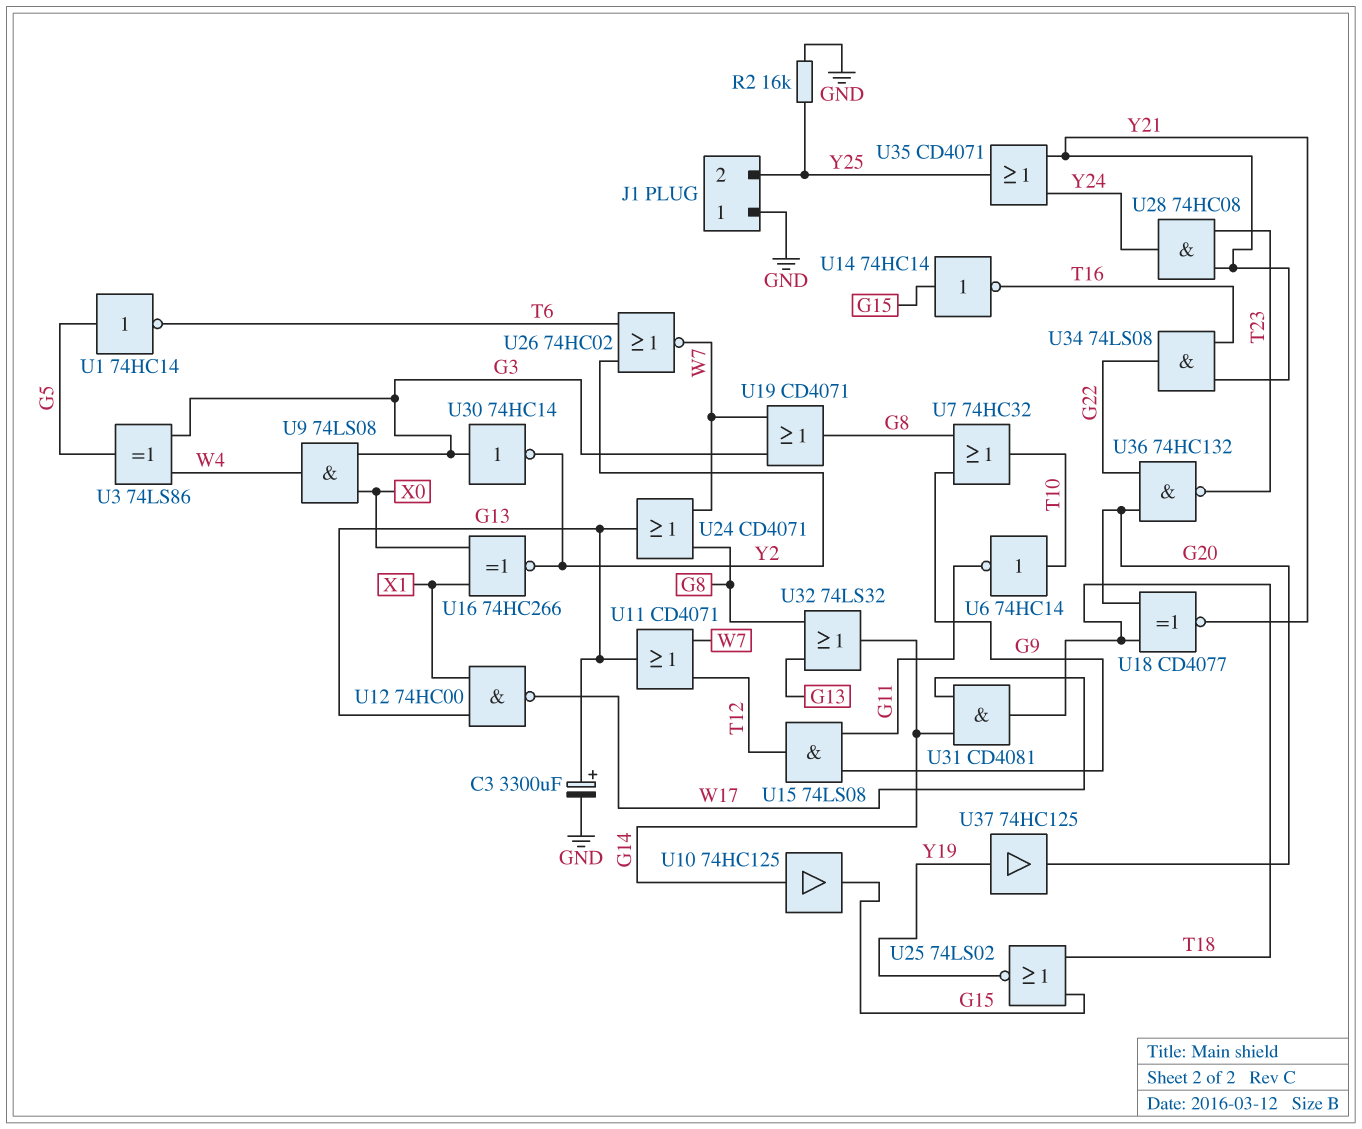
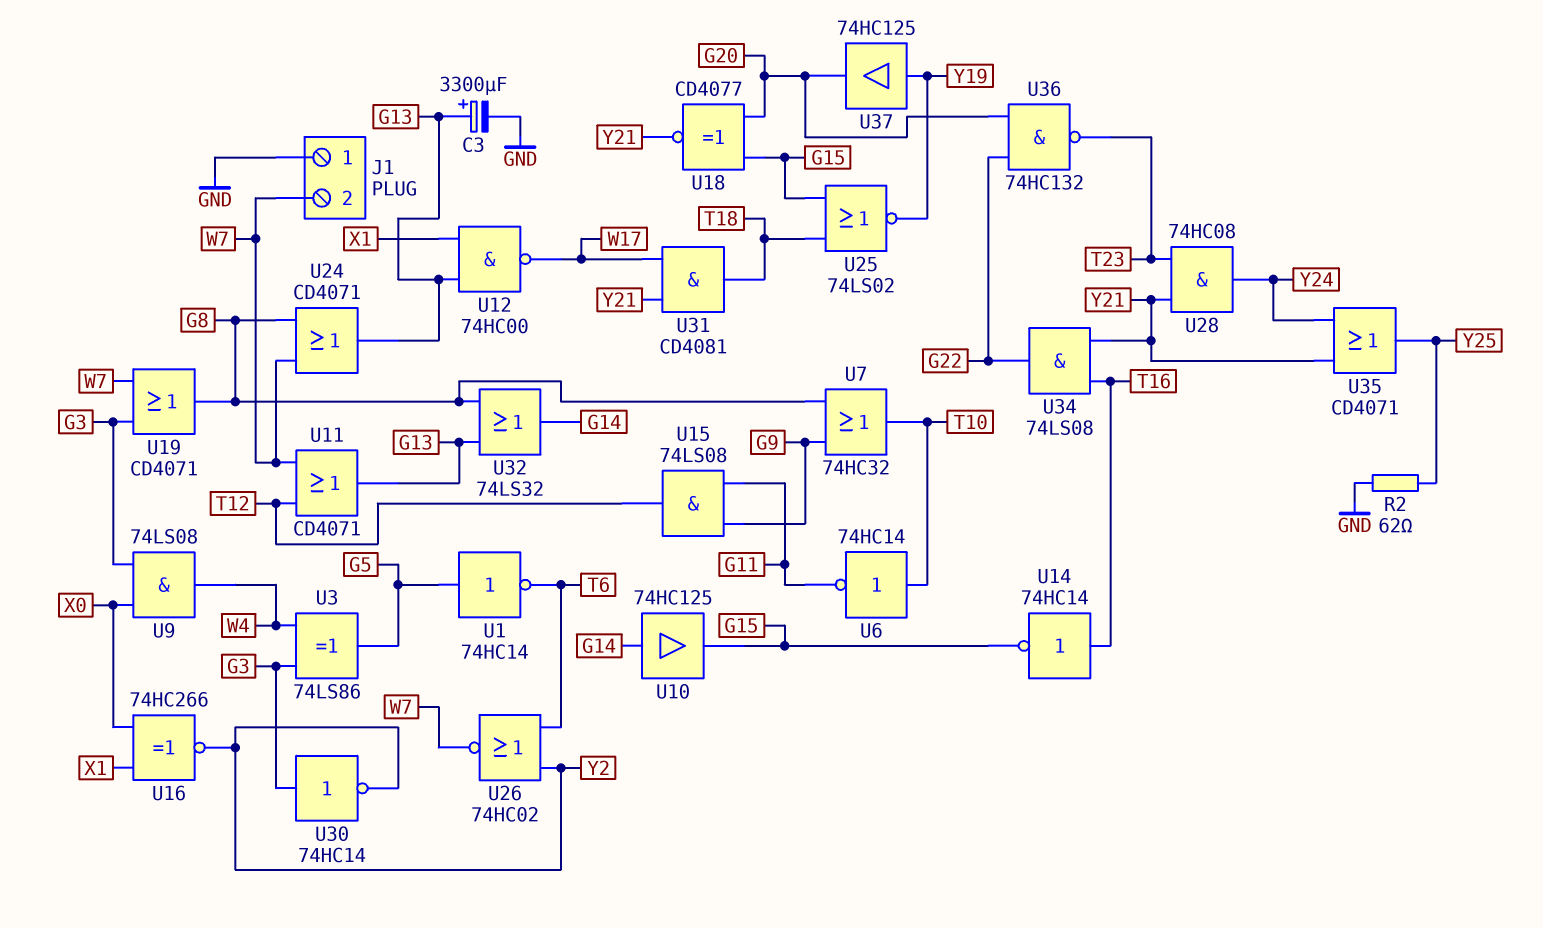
J1 pin 2: Y25 -> W7
R2: 16k (GND, Y25) -> 62 (GND, Y25)
U14: NOT 74HC14 (in G15, out T16) -> NOT 74HC14 (in T16, out G15)
U18: XNOR CD4077 (in G20, in T18, out Y21) -> XNOR CD4077 (in G15, in G20, out Y21)
U31: AND CD4081 (in G14, in W17, out T18) -> AND CD4081 (in W17, in Y21, out T18)

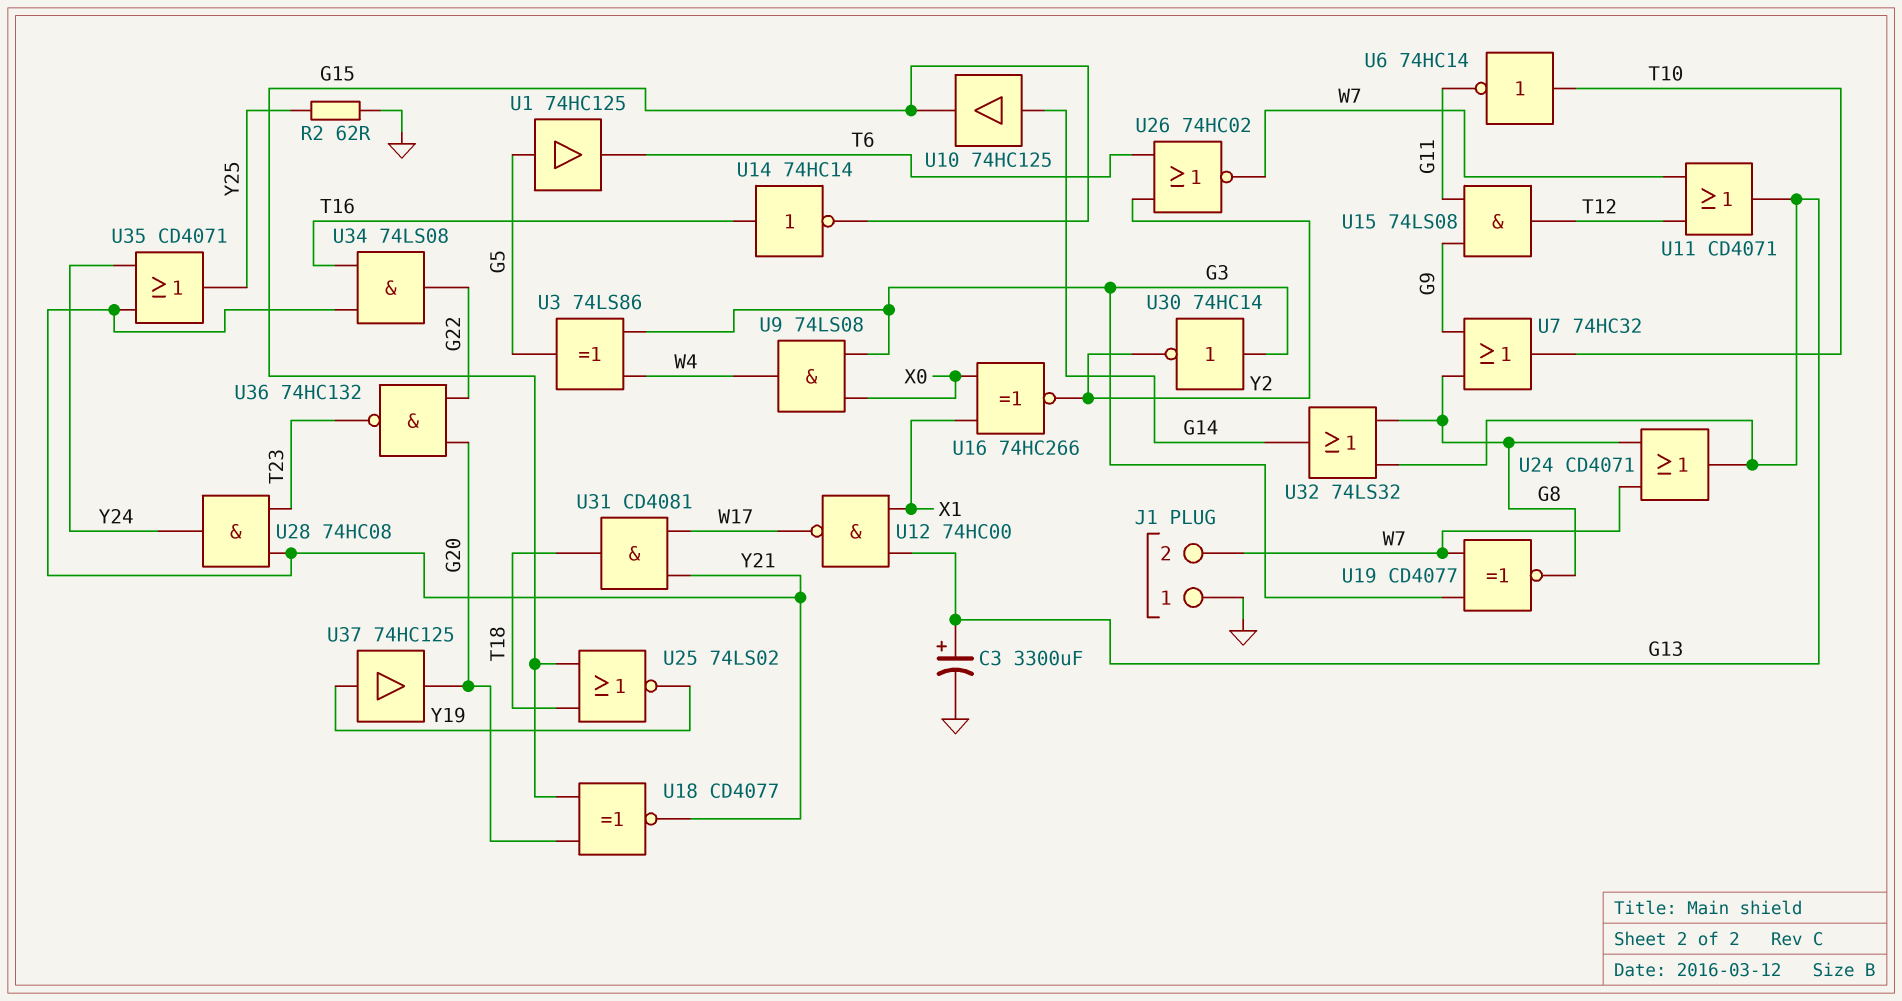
U1: NOT 74HC14 (in G5, out T6) -> buffer 74HC125 (in G5, out T6)
U19: OR CD4071 (in G3, in W7, out G8) -> XNOR CD4077 (in G3, in W7, out G8)

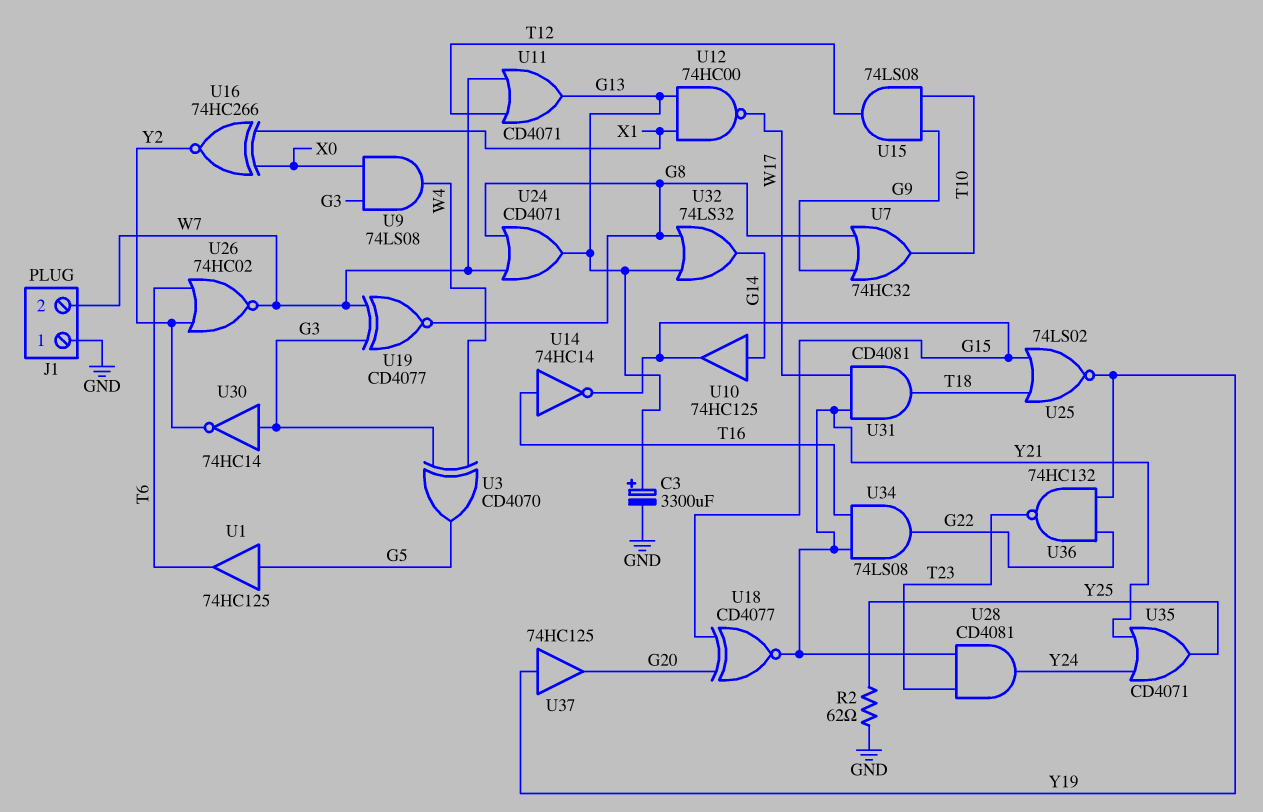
U3: XOR 74LS86 (in G3, in W4, out G5) -> XOR CD4070 (in G3, in W4, out G5)
U6: NOT 74HC14 (in T10, out G11) -> none
U15: AND 74LS08 (in G9, in G11, out T12) -> AND 74LS08 (in G9, in T10, out T12)
U28: AND 74HC08 (in T23, in Y21, out Y24) -> AND CD4081 (in T23, in Y21, out Y24)
U36: NAND 74HC132 (in G20, in G22, out T23) -> NAND 74HC132 (in G22, in Y19, out T23)

